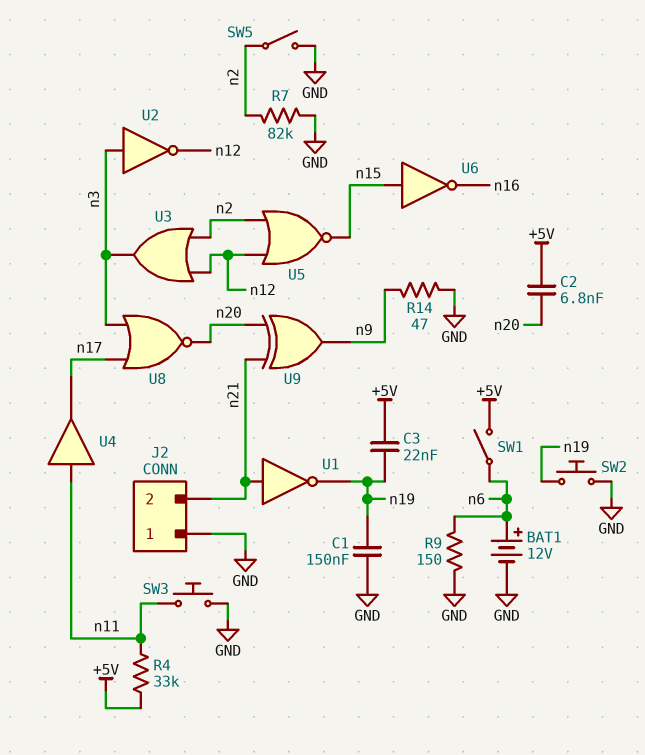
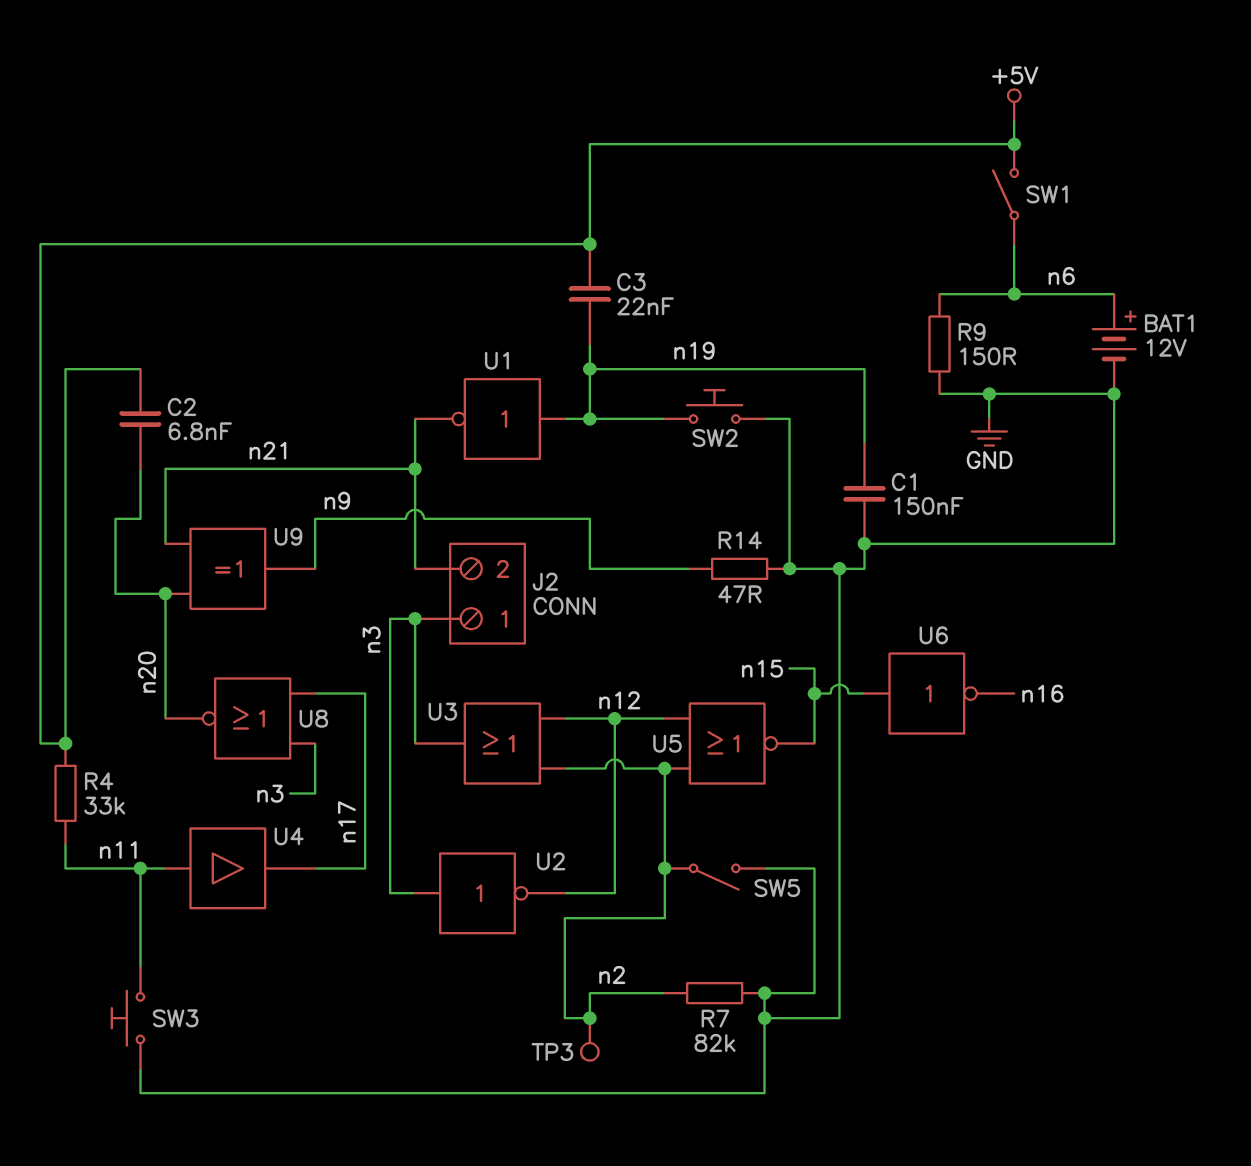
J2 pin 1: GND -> n3
TP3: none -> test point (n2)
U1: NOT (in n21, out n19) -> NOT (in n19, out n21)

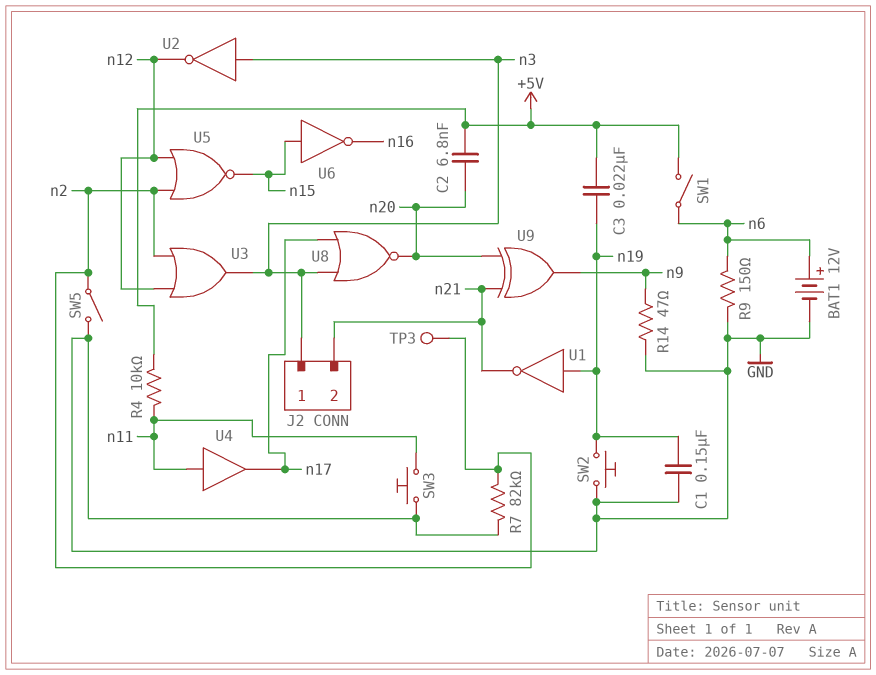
R4: 33k (+5V, n11) -> 10k (+5V, n11)

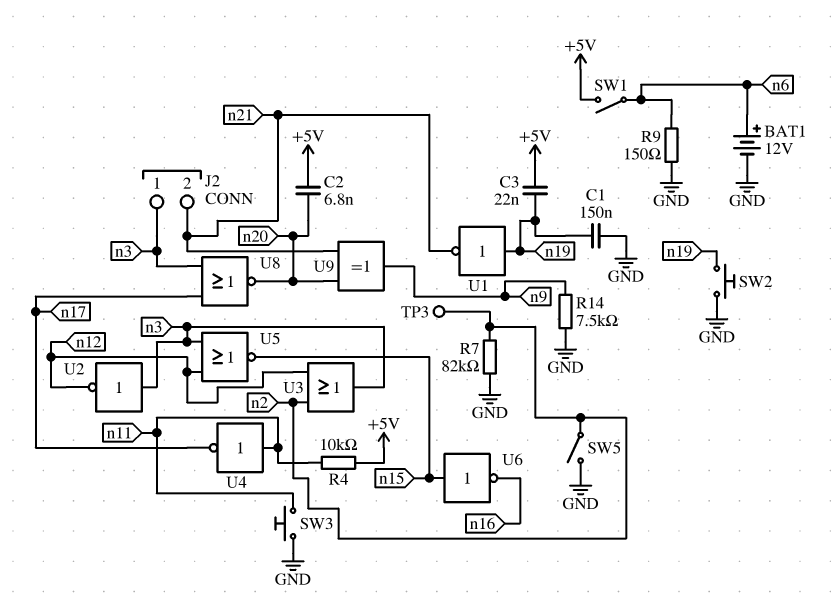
R14: 47 (GND, n9) -> 7.5k (GND, n9)
U4: buffer (in n11, out n17) -> NOT (in n11, out n17)
U5: NOR (in n2, in n12, out n15) -> NOR (in n3, in n12, out n15)

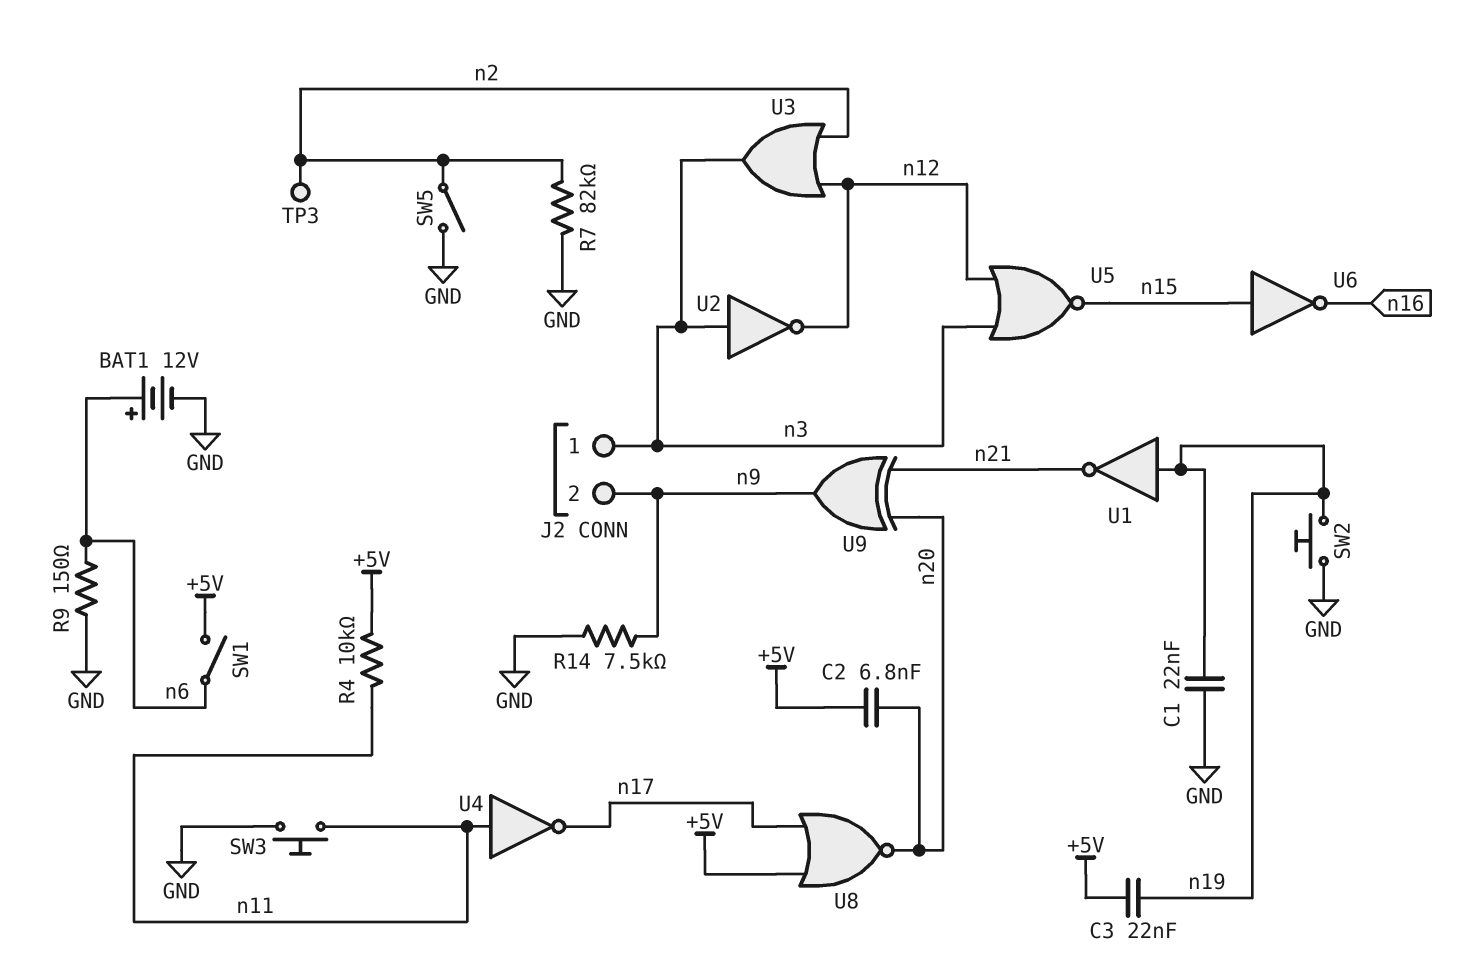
C1: 150nF (GND, n19) -> 22nF (GND, n19)
J2 pin 2: n21 -> n9
U8: NOR (in n3, in n17, out n20) -> NOR (in +5V, in n17, out n20)

